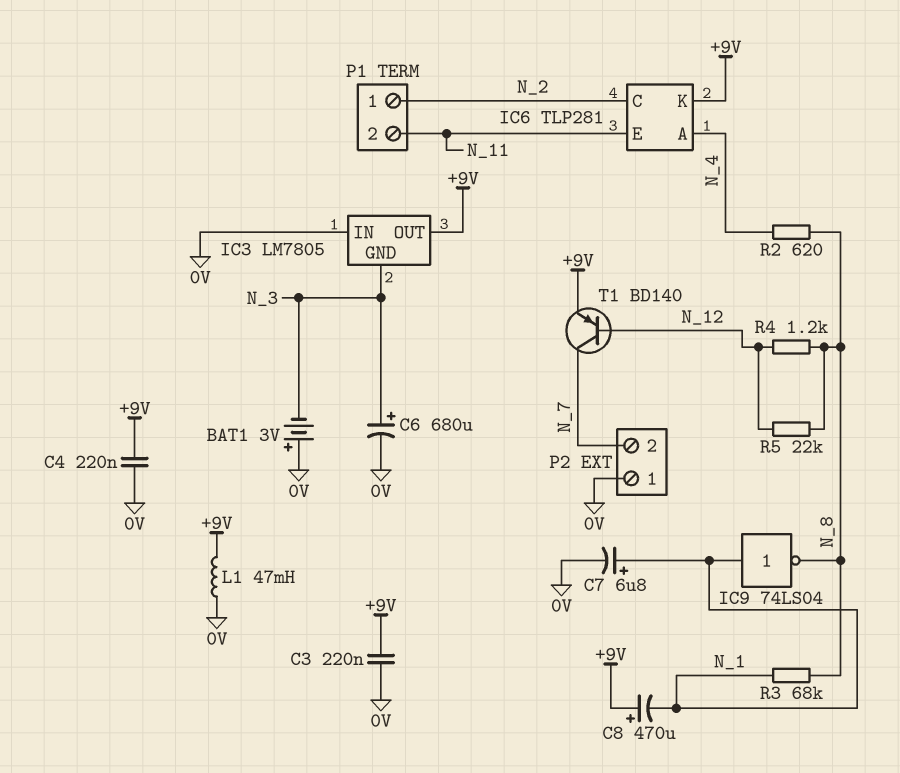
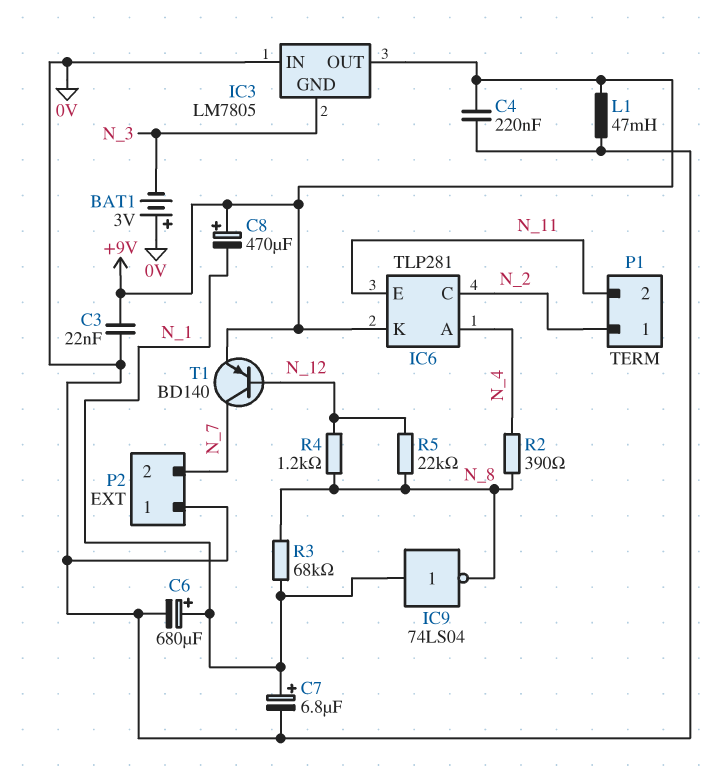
C3: 220nF (+9V, 0V) -> 22nF (+9V, 0V)
C6: 680uF (plus N_3, minus 0V) -> 680uF (plus N_1, minus 0V)
R2: 620 (N_4, N_8) -> 390 (N_4, N_8)

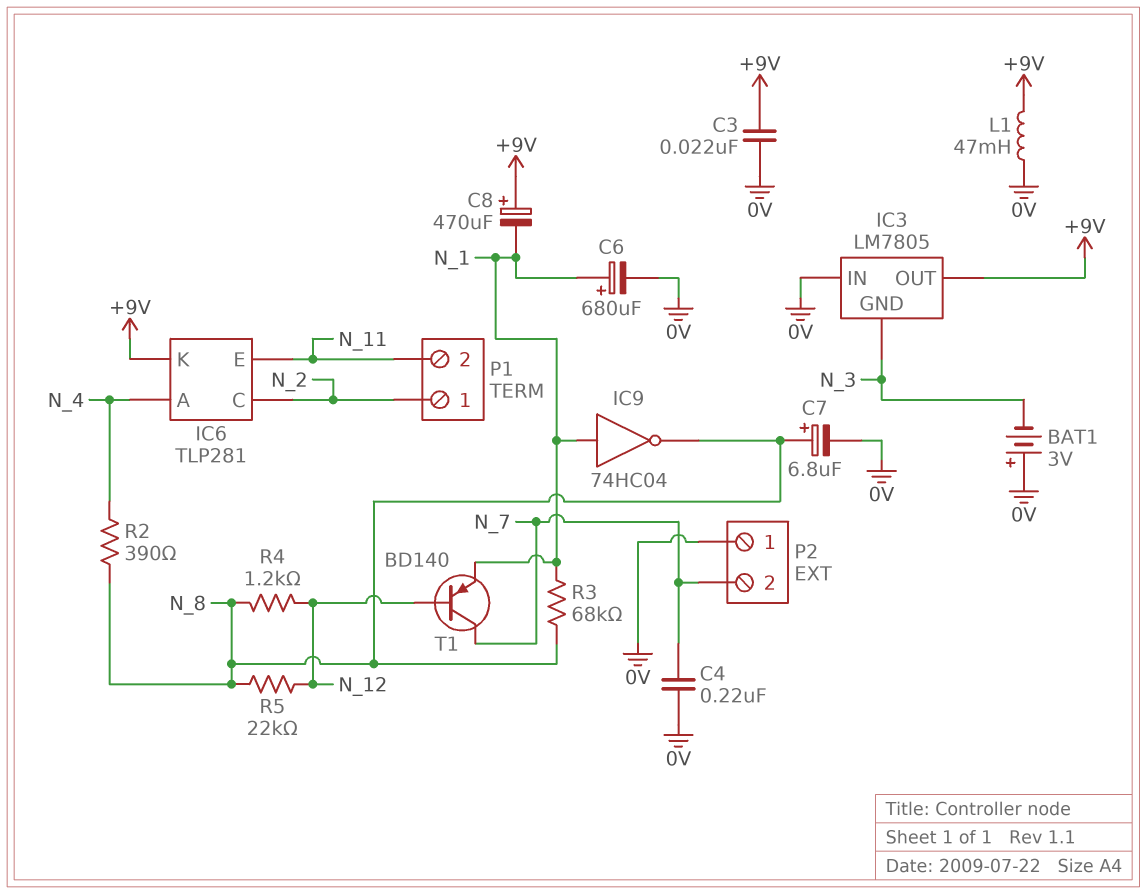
C4: 220nF (+9V, 0V) -> 220nF (0V, N_7)
C7: 6.8uF (plus N_1, minus 0V) -> 6.8uF (plus N_8, minus 0V)
IC9: NOT 74LS04 (in N_1, out N_8) -> NOT 74HC04 (in N_1, out N_8)
T1: PNP BD140 (B N_12, C N_7, E +9V) -> PNP BD140 (B N_12, C N_7, E N_1)

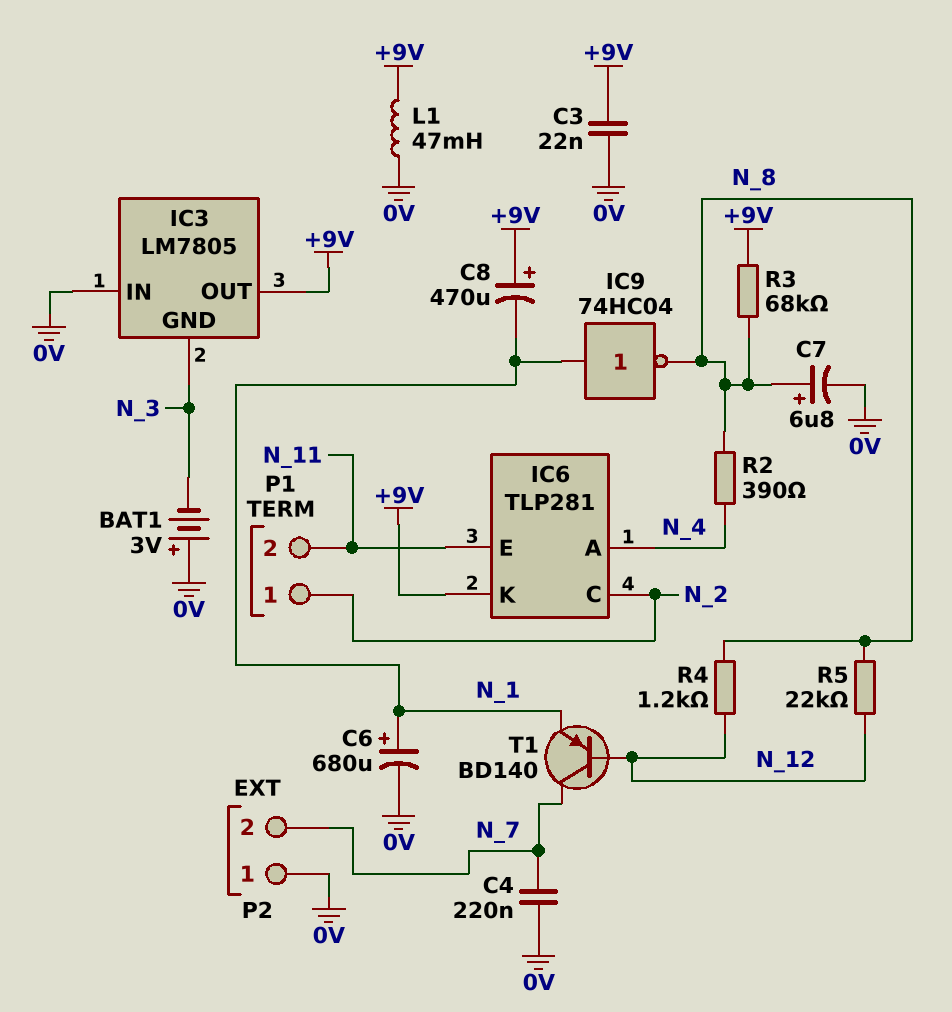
R3: 68k (N_1, N_8) -> 68k (+9V, N_8)

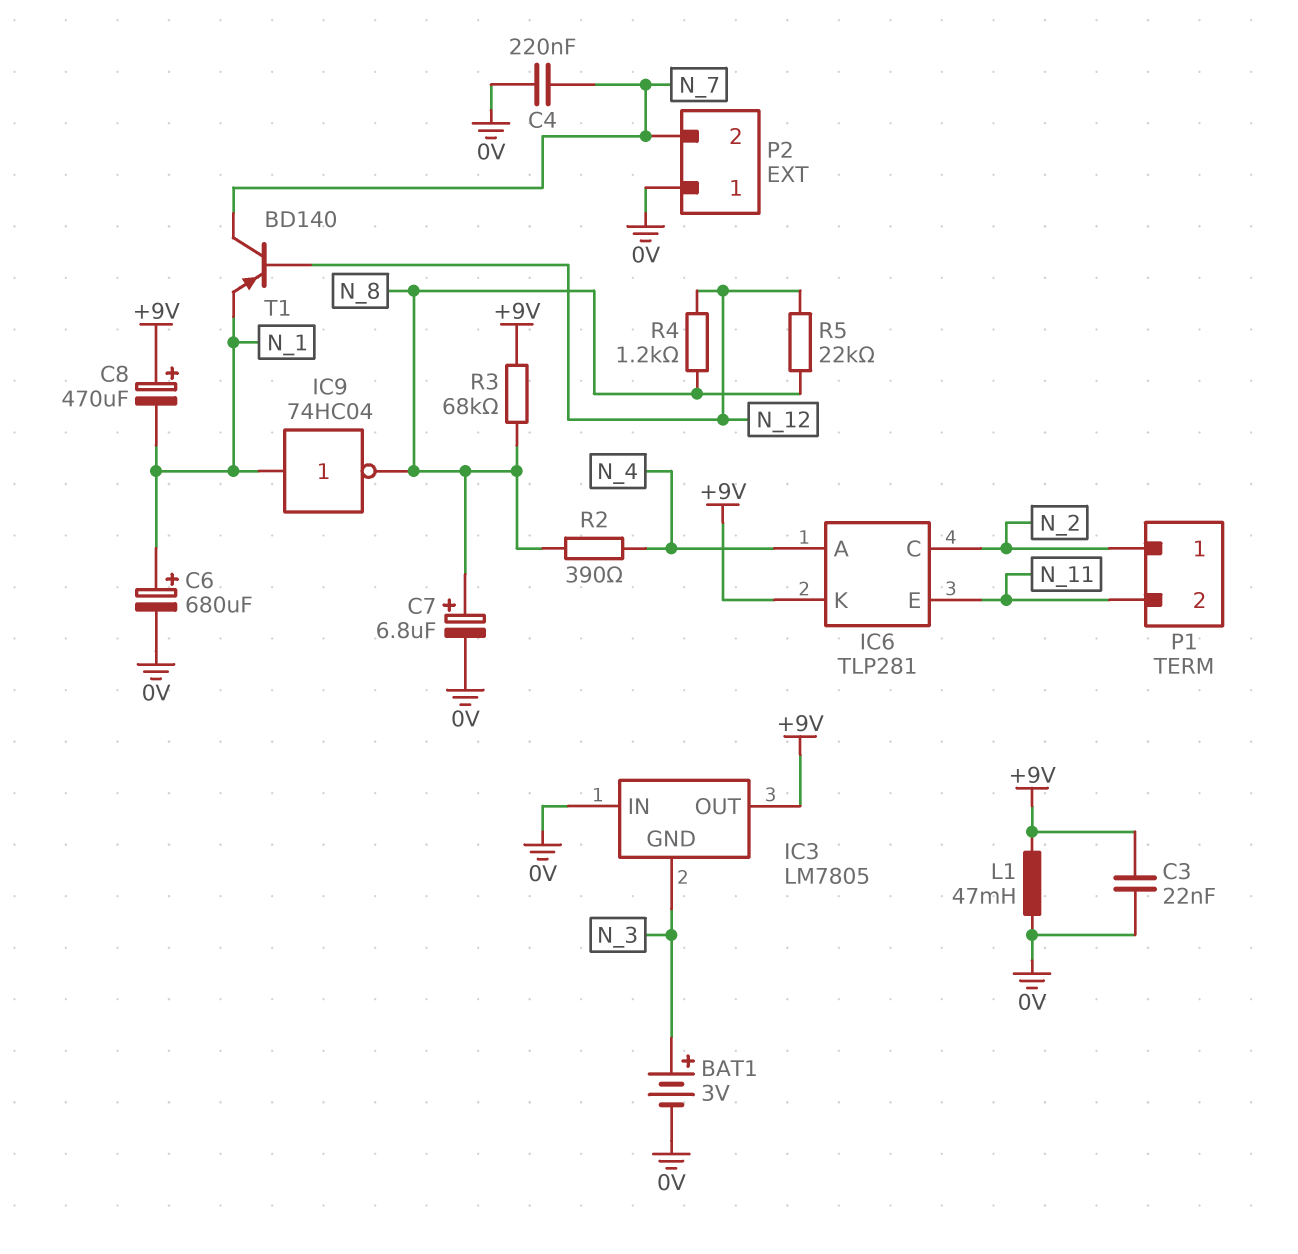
BAT1: 3V (plus 0V, minus N_3) -> 3V (plus N_3, minus 0V)

